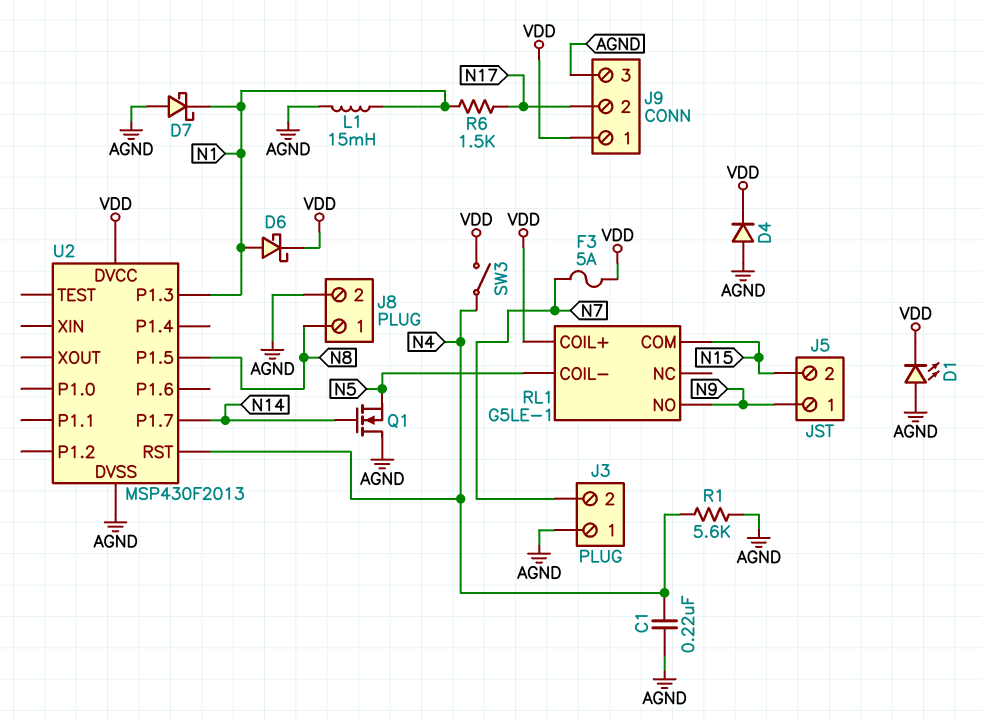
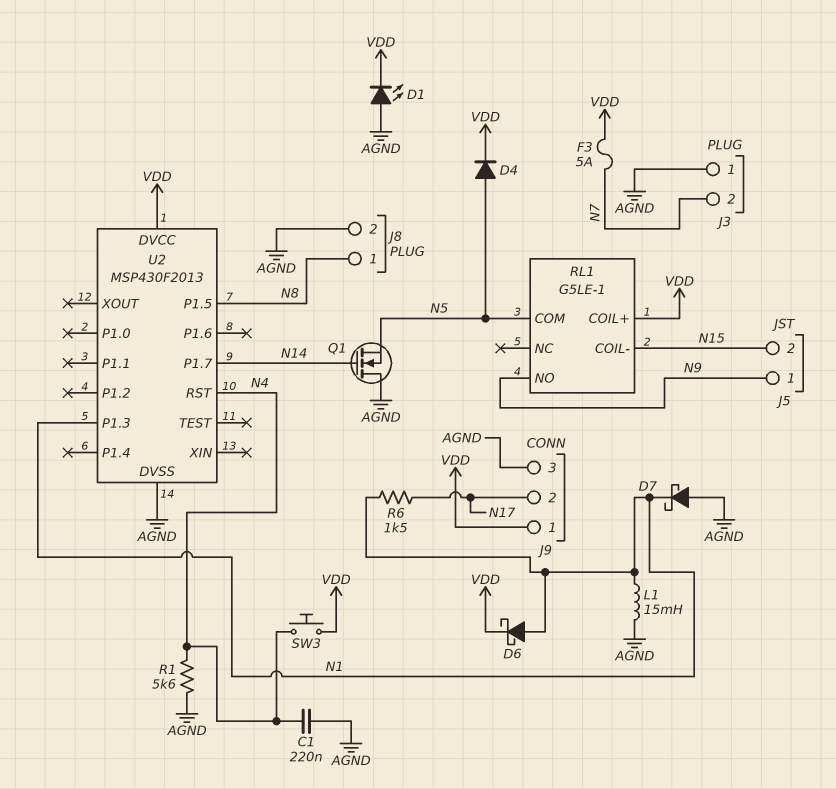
D4: diode (A AGND, K VDD) -> diode (A N5, K VDD)
RL1 pin COIL-: N5 -> N15
RL1 pin COM: N15 -> N5
SW3: switch (N4, VDD) -> button (N4, VDD)

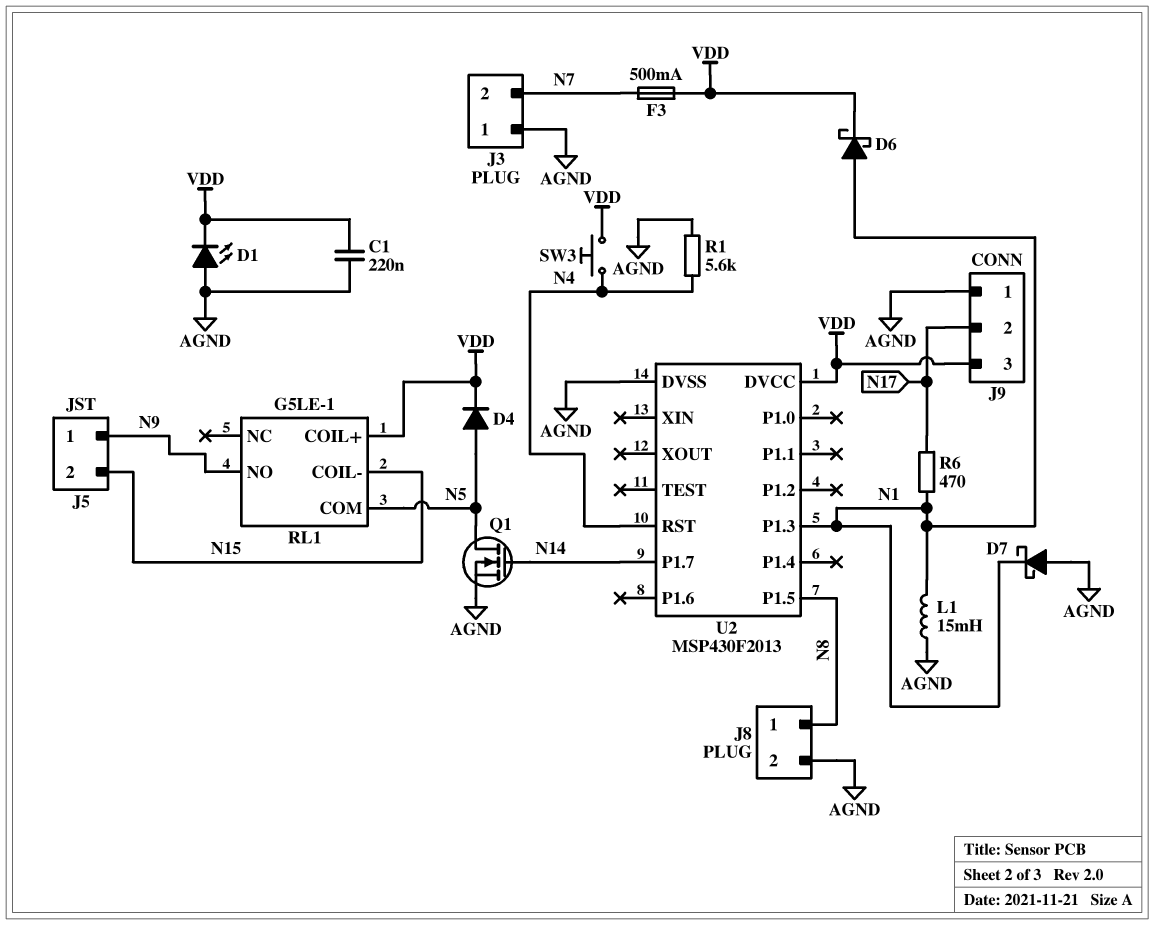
C1: 220nF (AGND, N4) -> 220nF (AGND, VDD)
F3: 5A (N7, VDD) -> 500mA (N7, VDD)
J9 pin 1: VDD -> AGND
J9 pin 3: AGND -> VDD
Q1: NMOS (G N14, D AGND, S N5) -> NMOS (G N14, D N5, S AGND)
R6: 1.5k (N1, N17) -> 470 (N1, N17)

